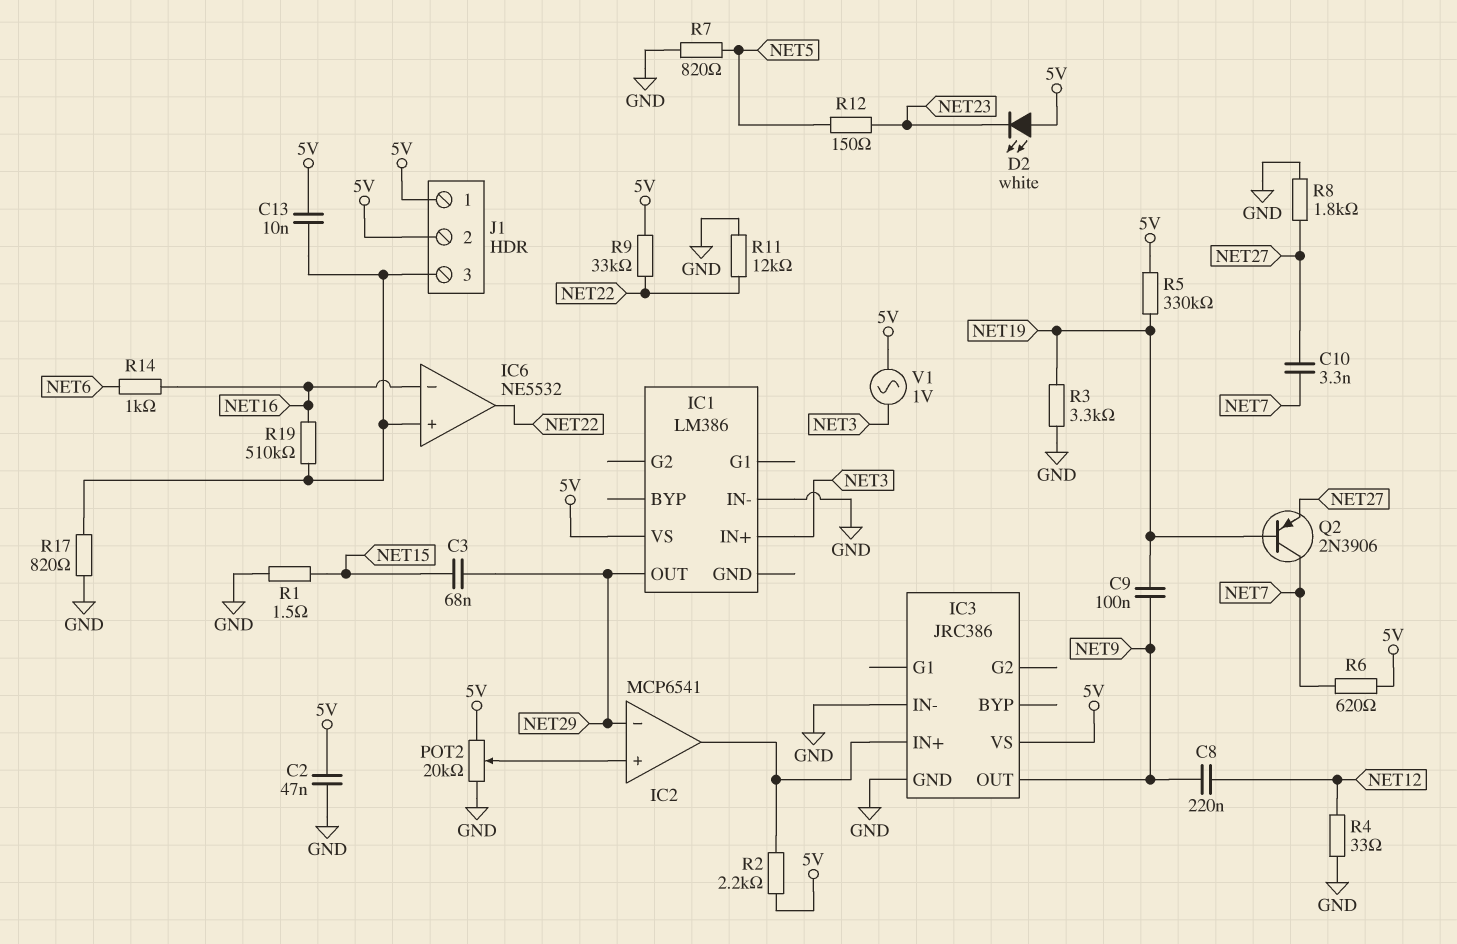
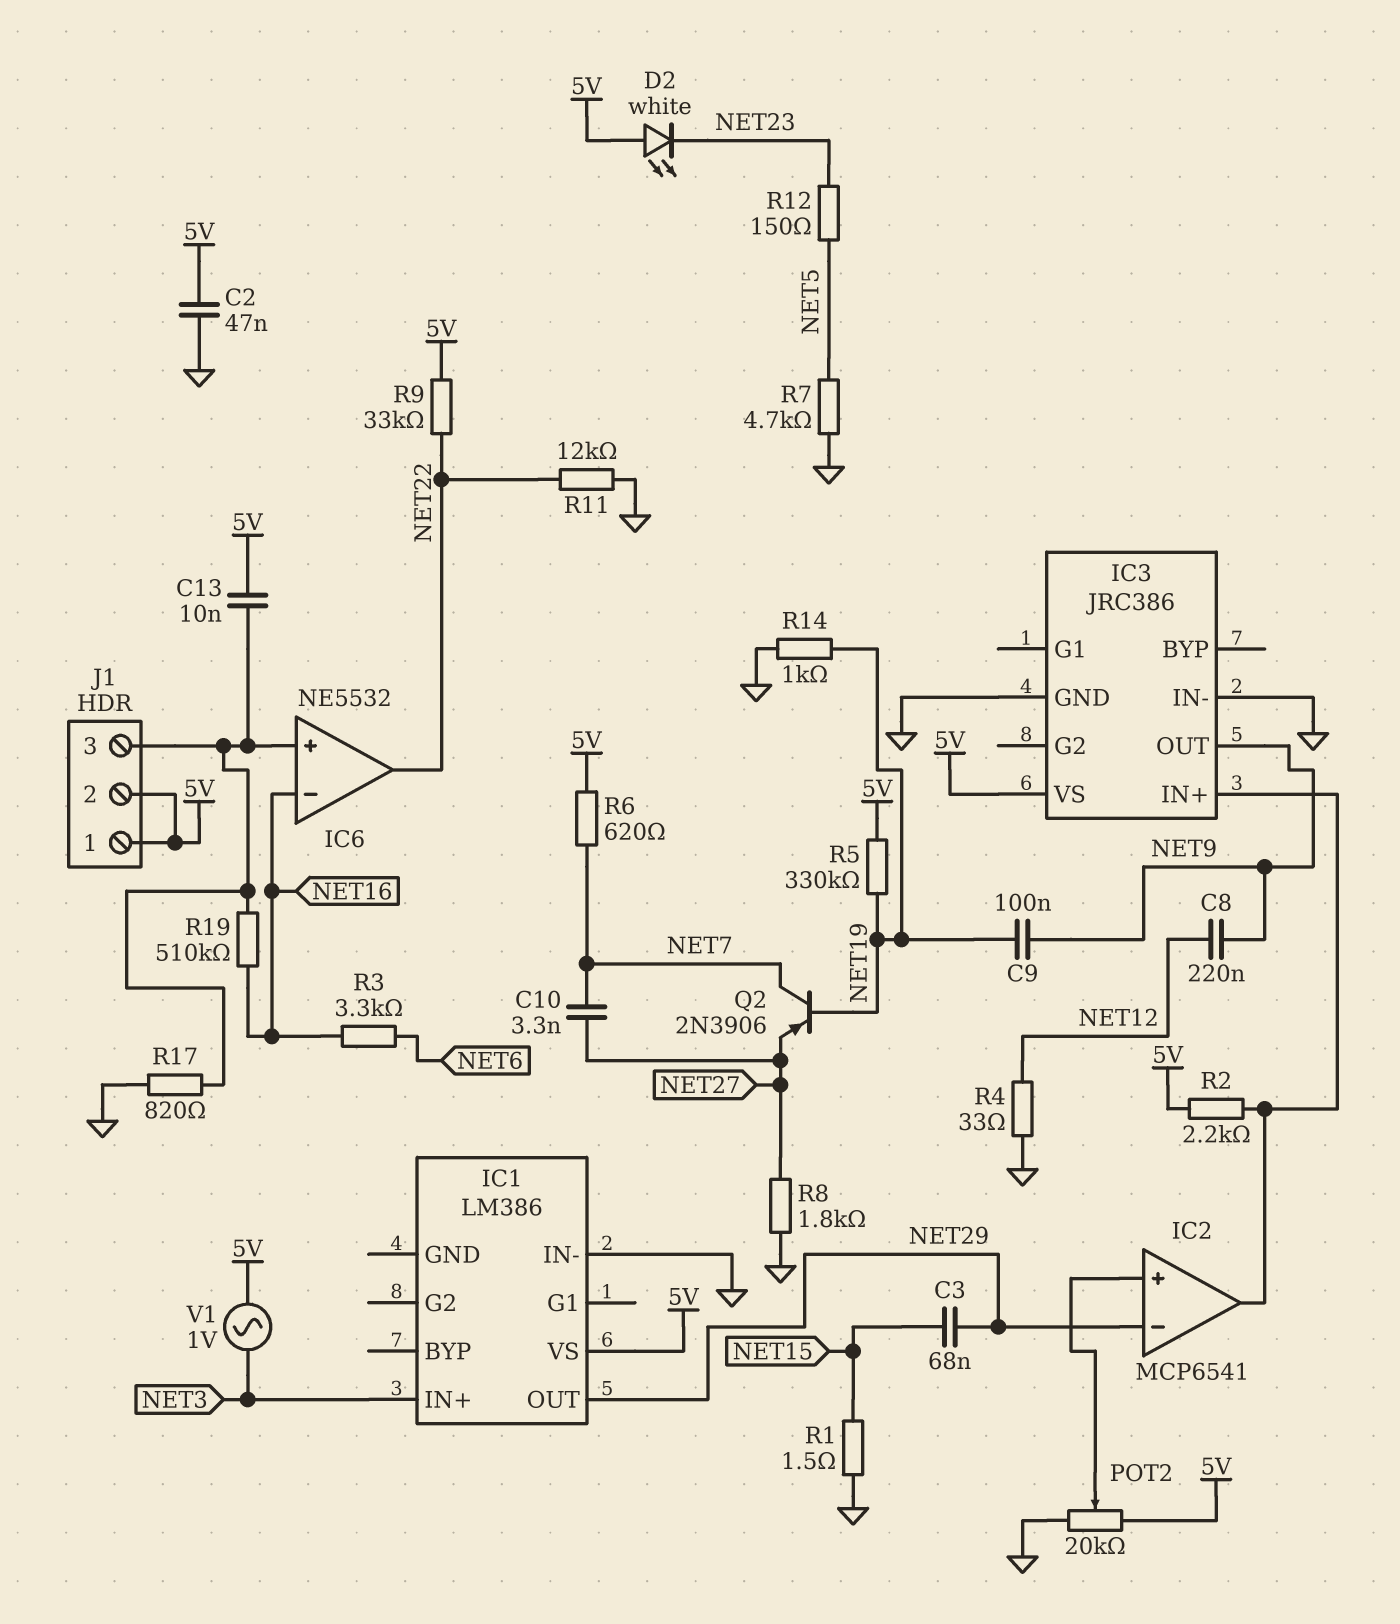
R3: 3.3k (GND, NET19) -> 3.3k (NET6, NET16)
R7: 820 (GND, NET5) -> 4.7k (GND, NET5)
R14: 1k (NET6, NET16) -> 1k (GND, NET19)

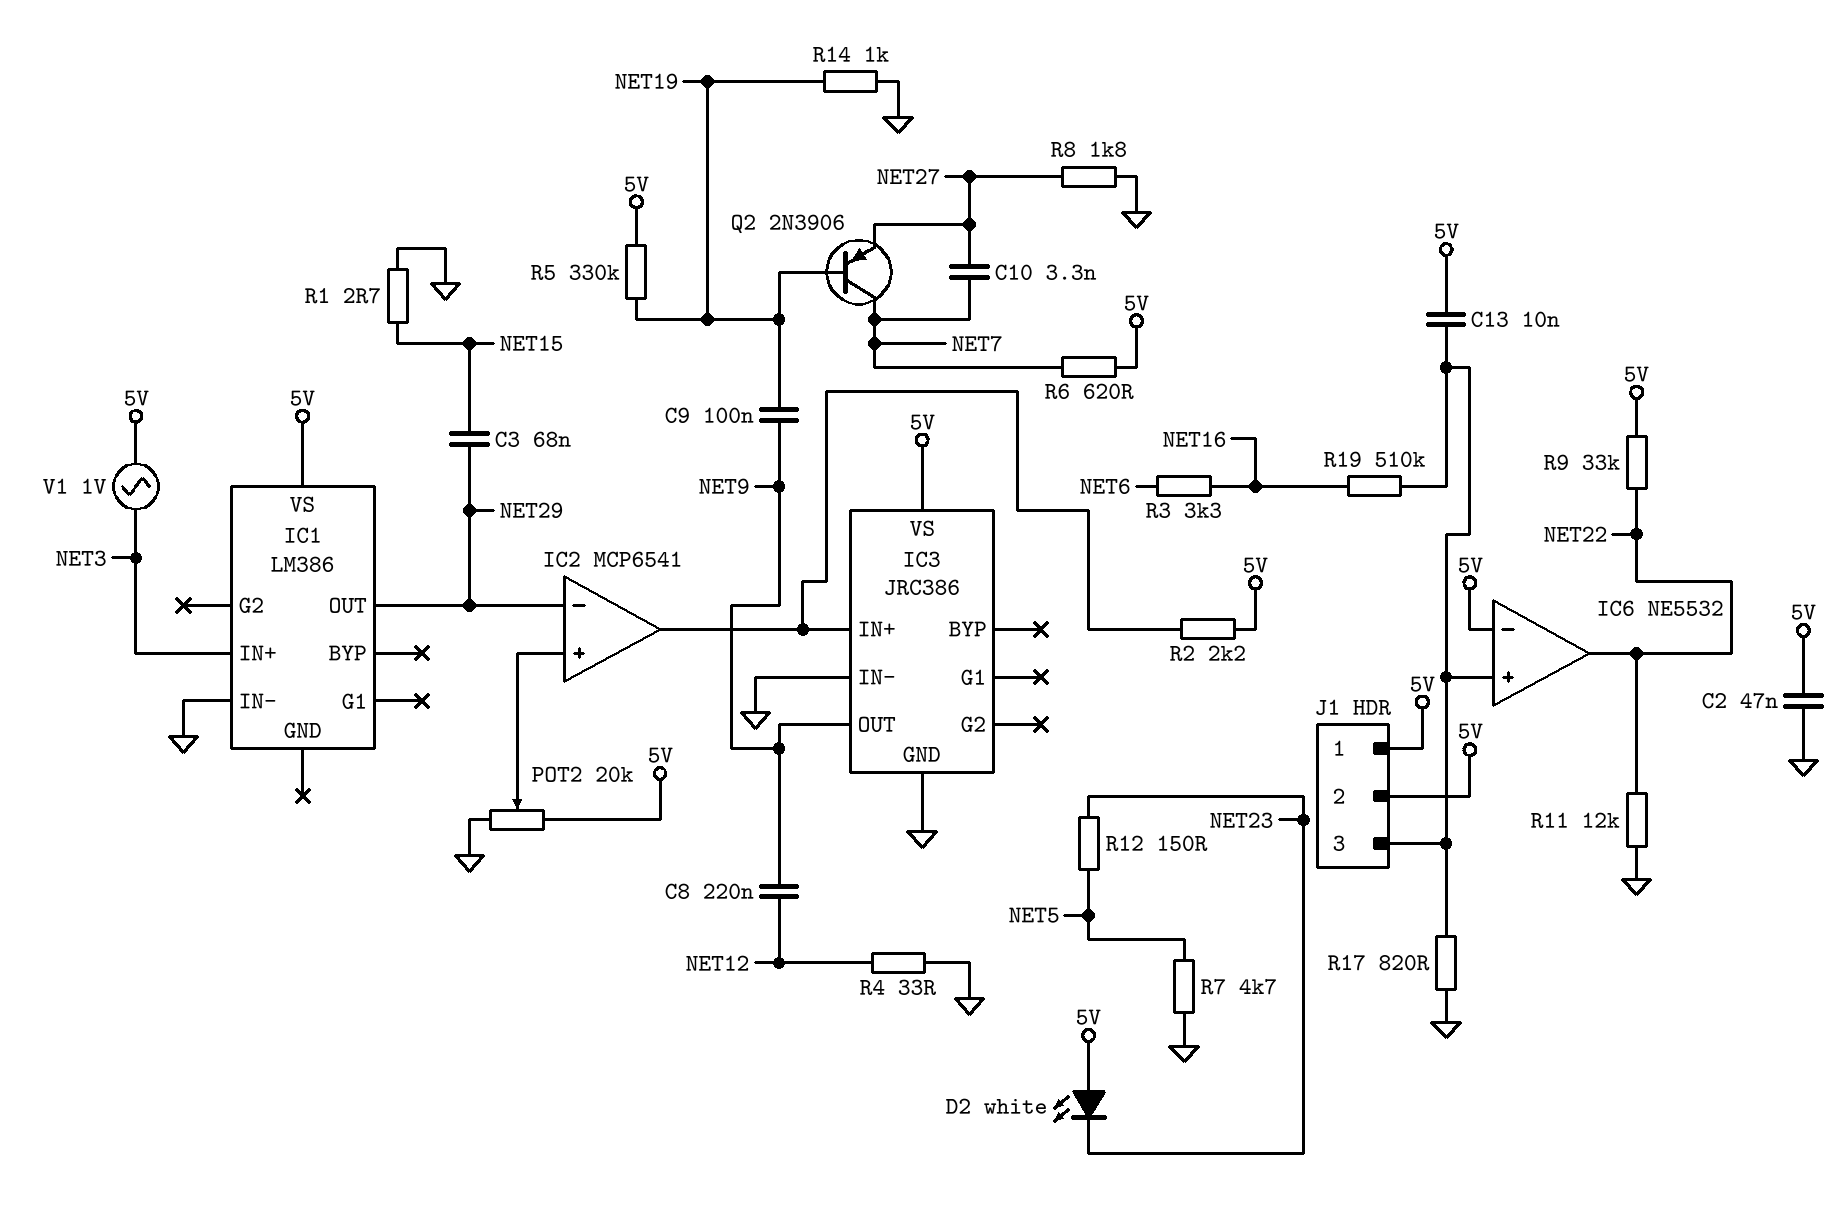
IC6 pin in-: NET16 -> 5V
R1: 1.5 (GND, NET15) -> 2.7 (GND, NET15)

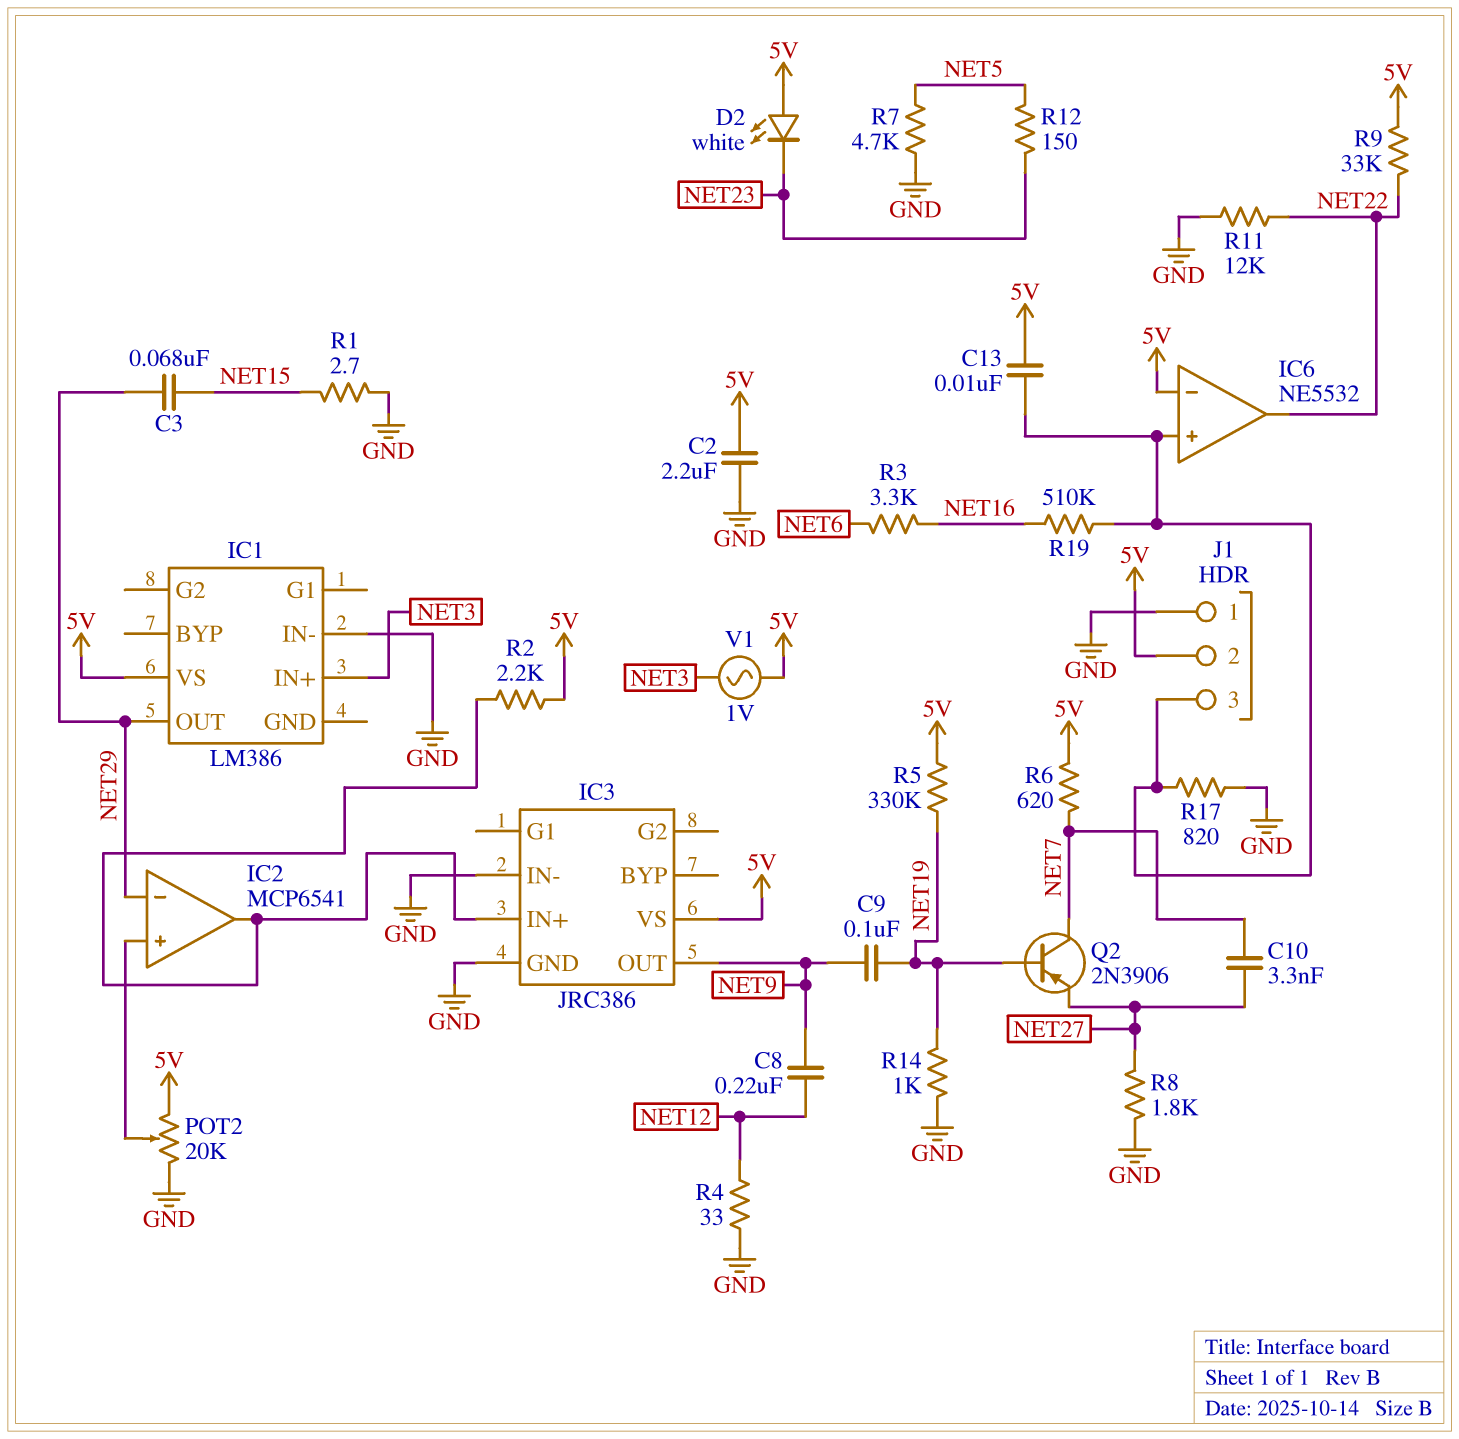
C2: 47nF (5V, GND) -> 2.2uF (5V, GND)
J1 pin 1: 5V -> GND

